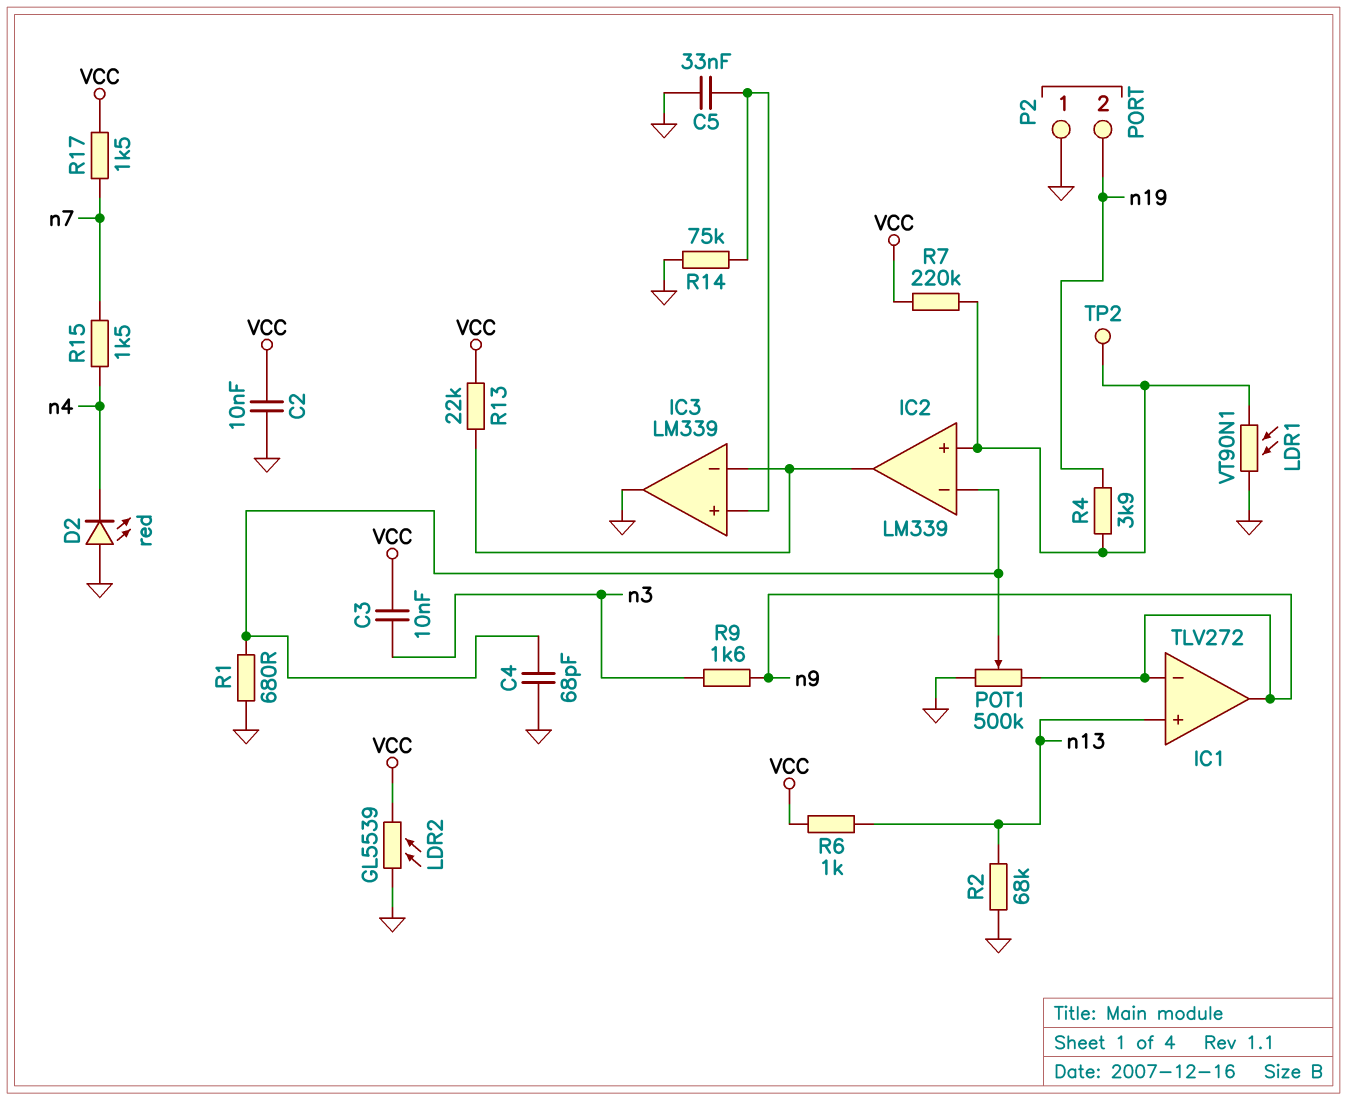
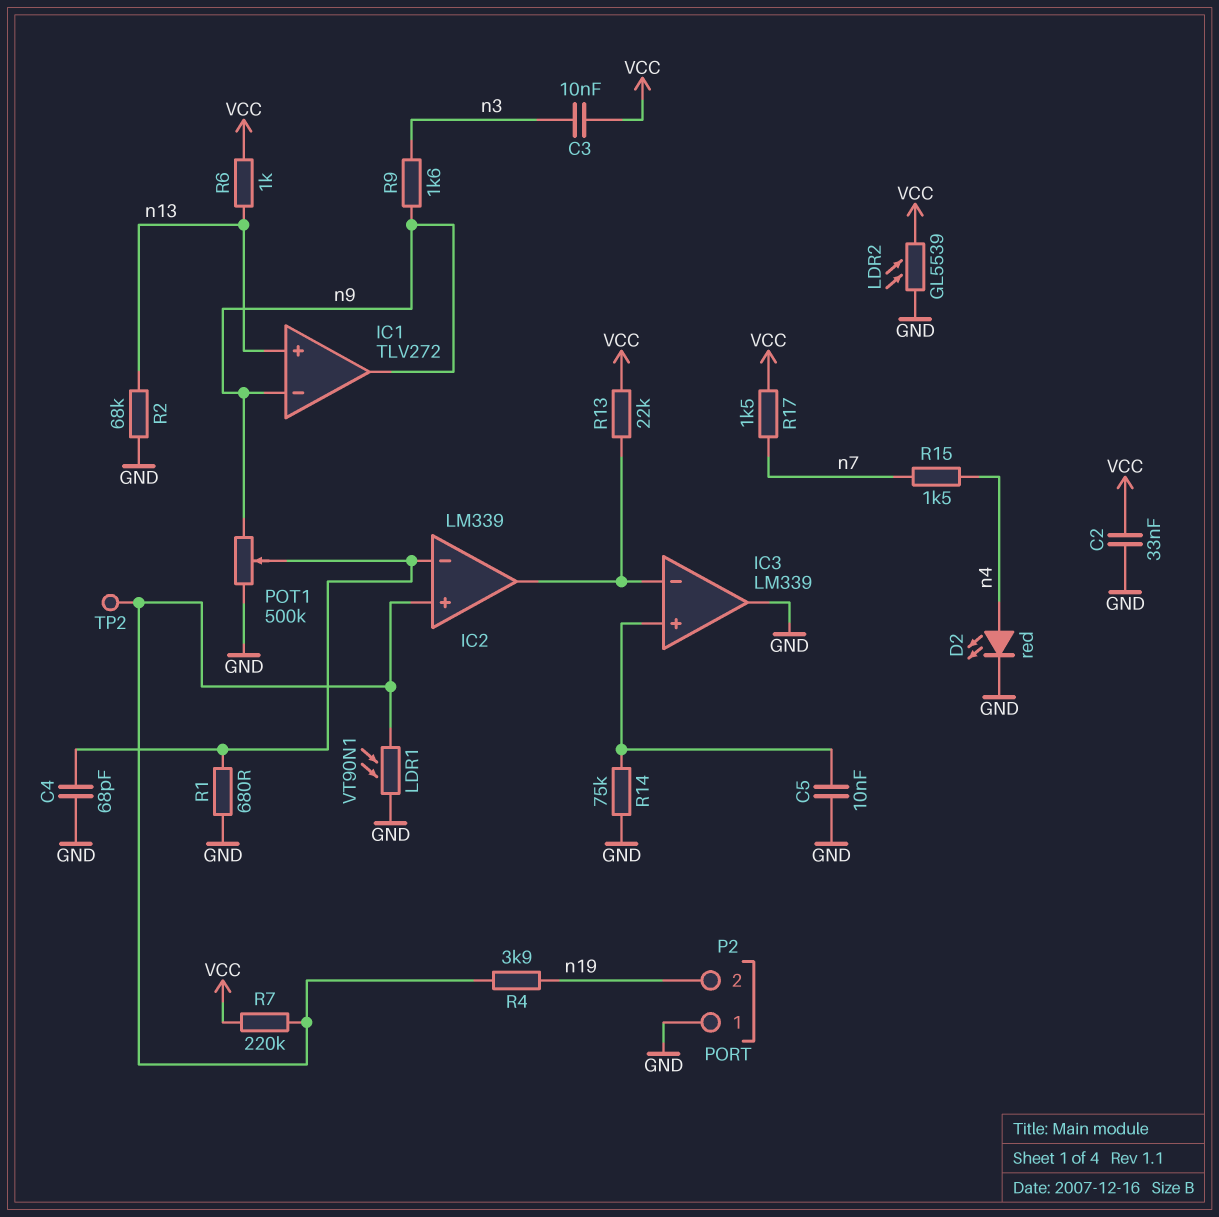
C2: 10nF (GND, VCC) -> 33nF (GND, VCC)
C5: 33nF (GND, IC3/in+) -> 10nF (GND, IC3/in+)
D2: LED red (A GND, K n4) -> LED red (A n4, K GND)

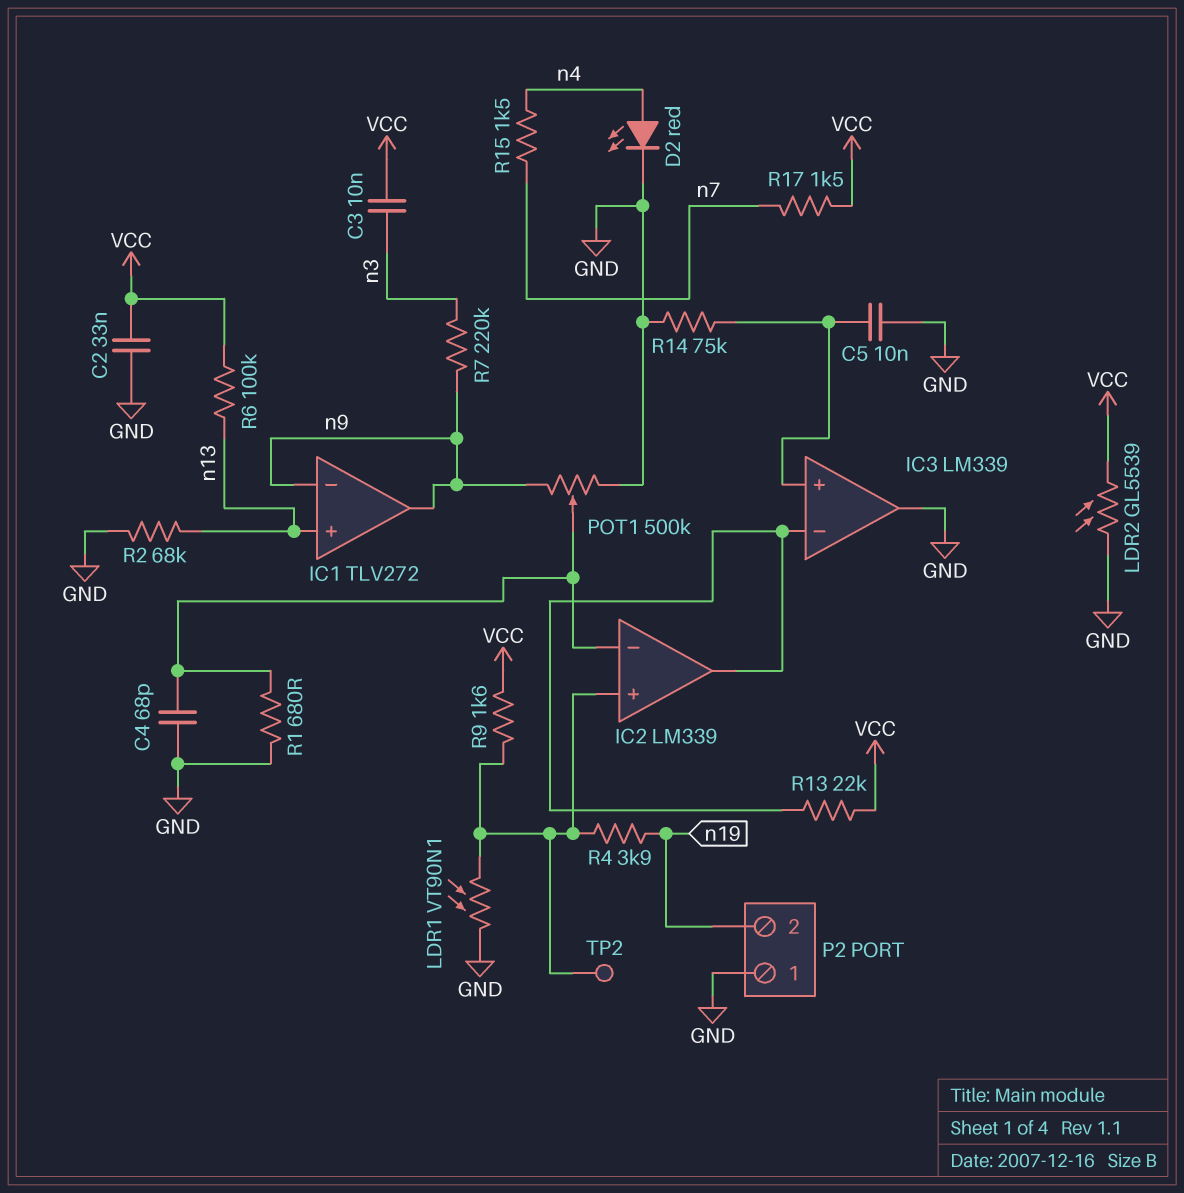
R6: 1k (VCC, n13) -> 100k (VCC, n13)
R7: 220k (IC2/in+, VCC) -> 220k (n3, n9)
R9: 1.6k (n3, n9) -> 1.6k (IC2/in+, VCC)

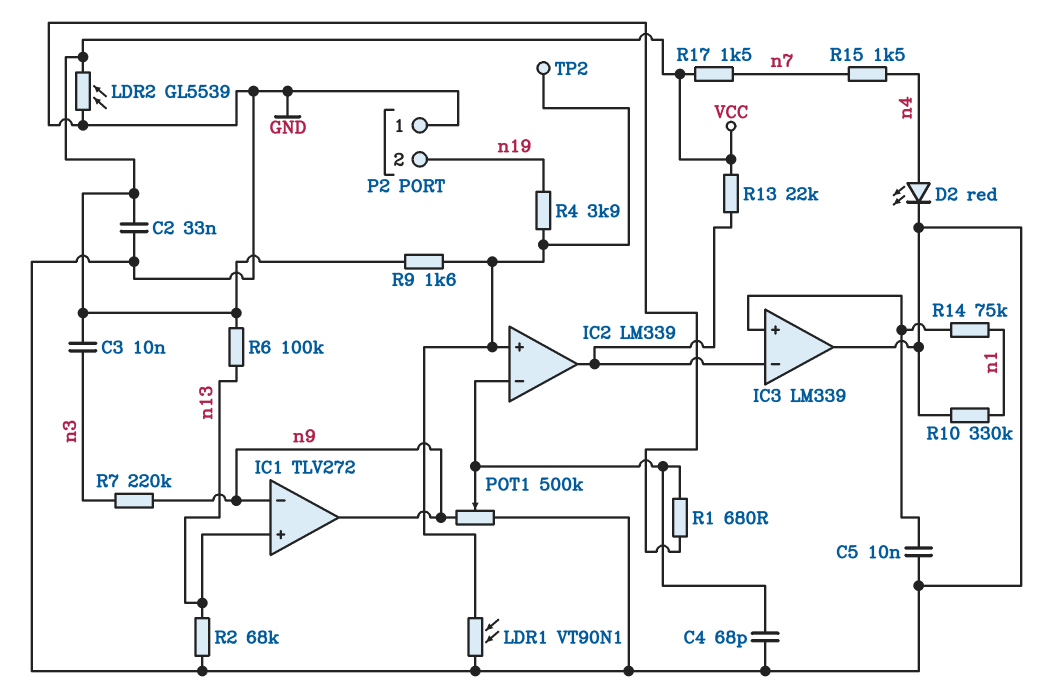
R10: none -> 330k (GND, n1)
R14: 75k (GND, IC3/in+) -> 75k (IC3/in+, n1)

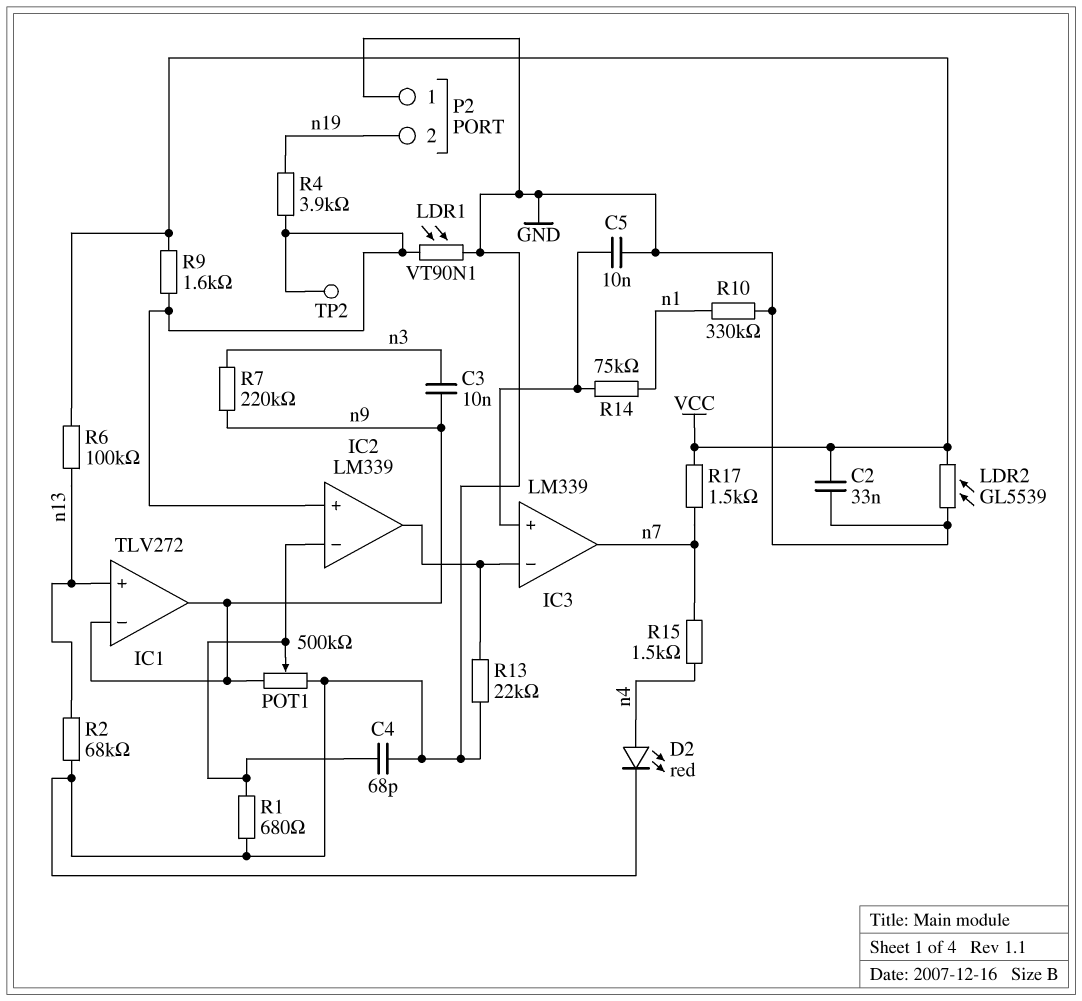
C3: 10nF (VCC, n3) -> 10nF (n3, n9)
IC3 pin out: GND -> n7
R13: 22k (IC2/out, VCC) -> 22k (GND, IC2/out)

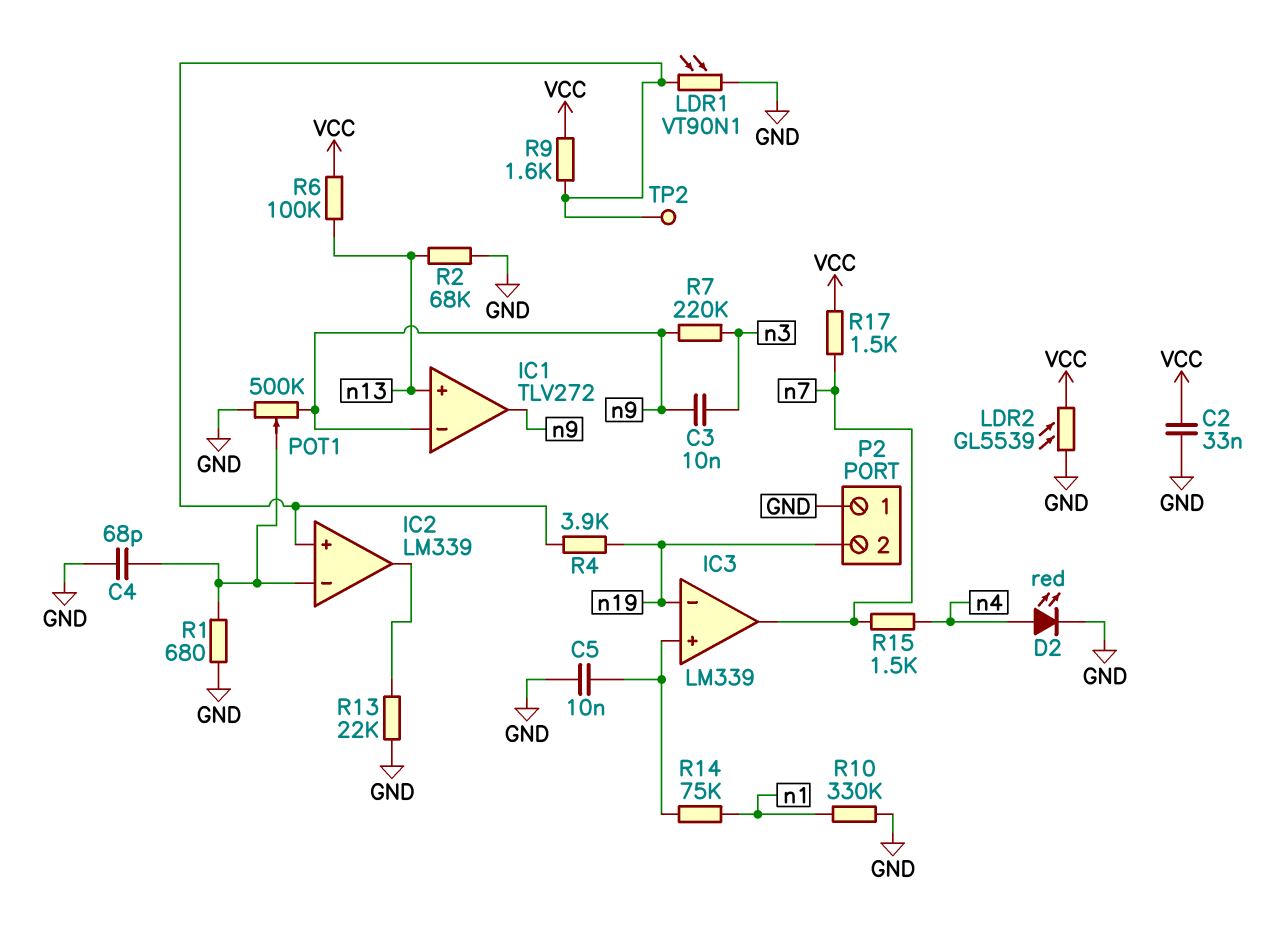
IC3 pin in-: IC2/out -> n19

